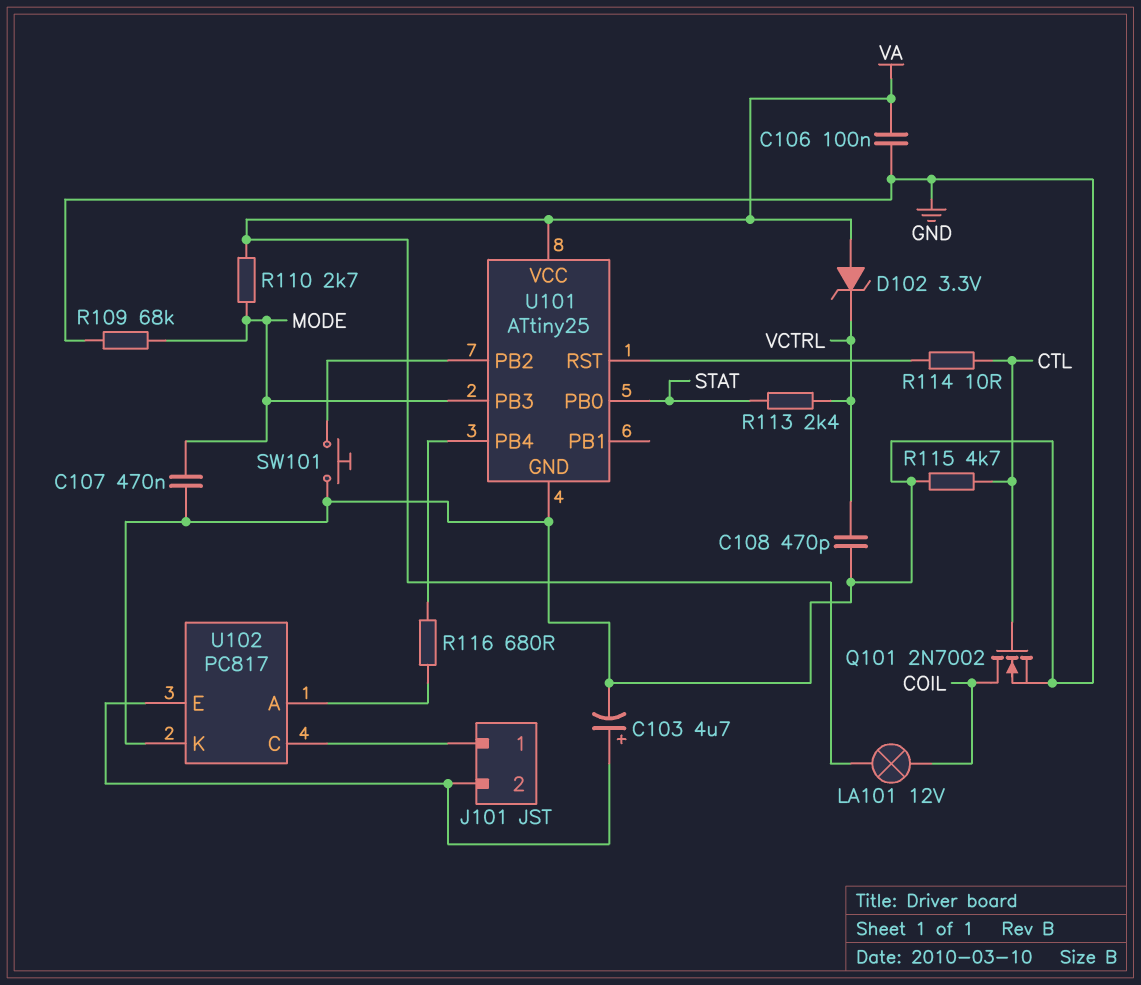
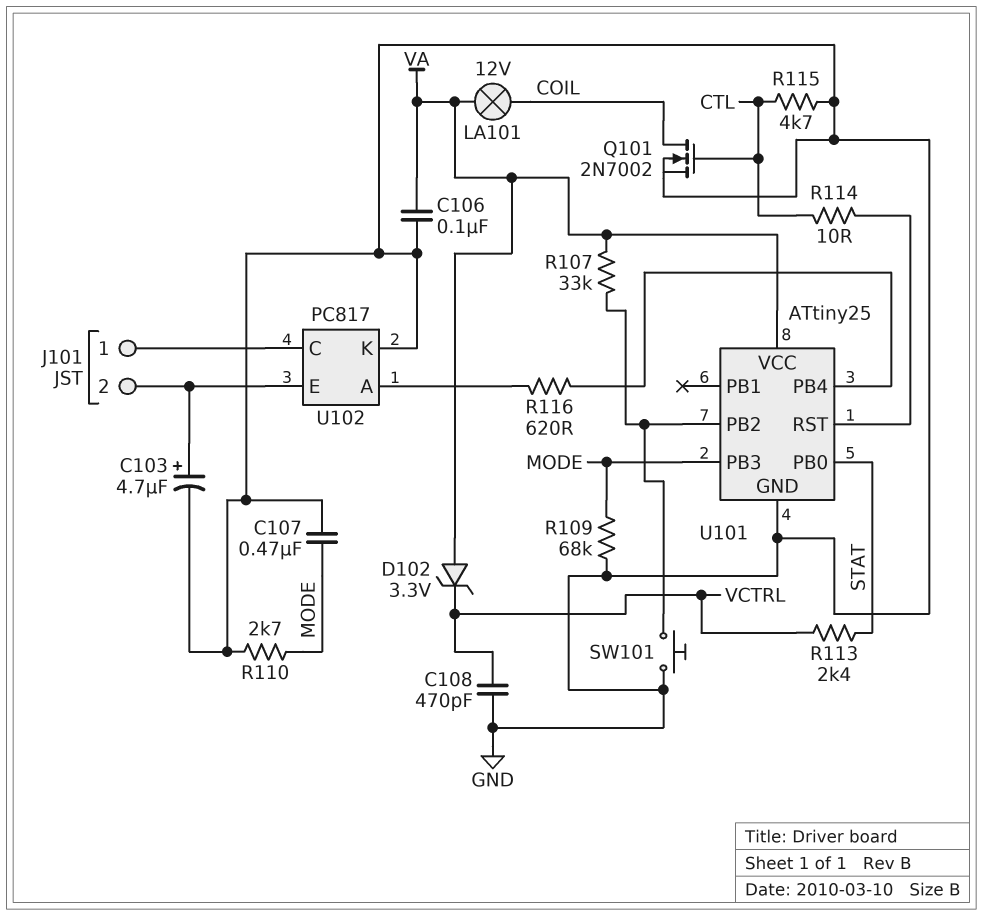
R107: none -> 33k (U101/PB2, VA)
R110: 2.7k (MODE, VA) -> 2.7k (GND, MODE)
R116: 680 (U101/PB4, U102/A) -> 620 (U101/PB4, U102/A)

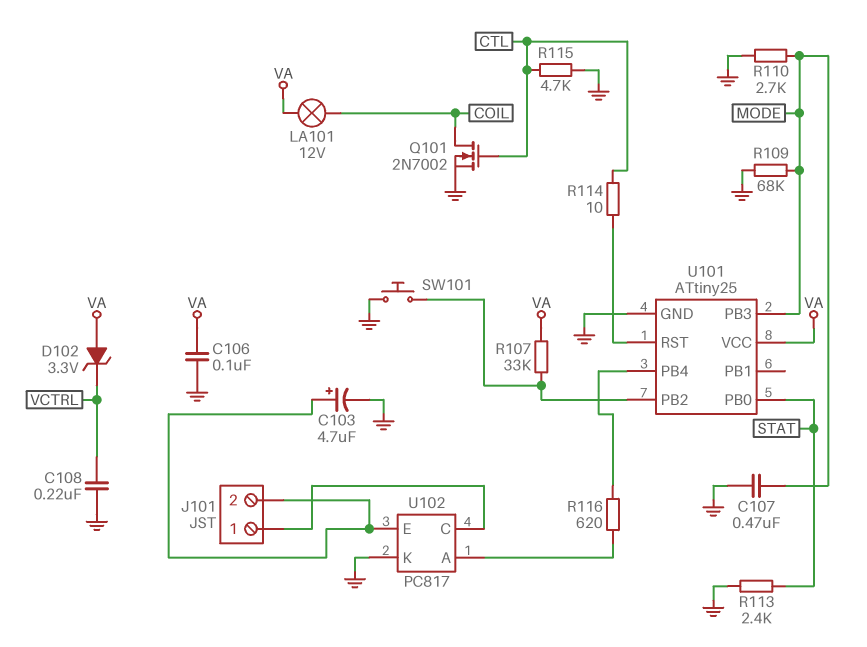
C108: 470pF (GND, VCTRL) -> 220nF (GND, VCTRL)
R113: 2.4k (STAT, VCTRL) -> 2.4k (GND, STAT)

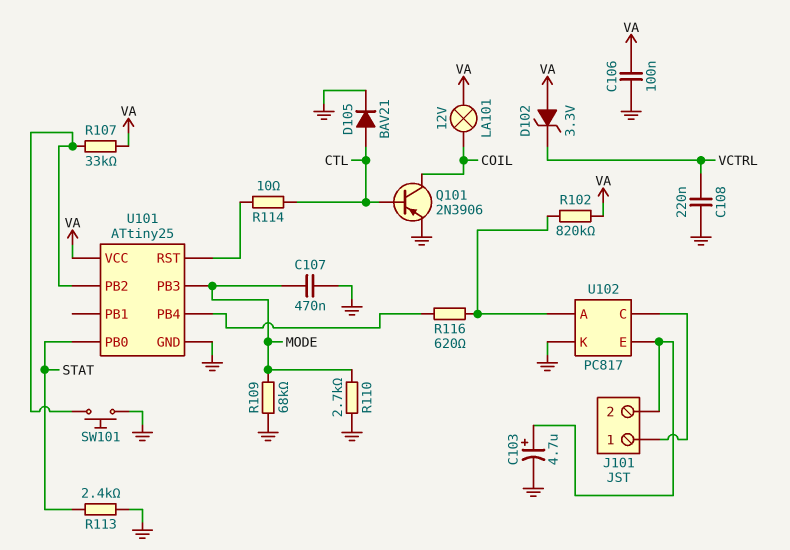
D105: none -> diode BAV21 (A CTL, K GND)
Q101: NMOS 2N7002 (G CTL, D COIL, S GND) -> PNP 2N3906 (B CTL, C COIL, E GND)
R102: none -> 820k (U102/A, VA)
R115: 4.7k (CTL, GND) -> none

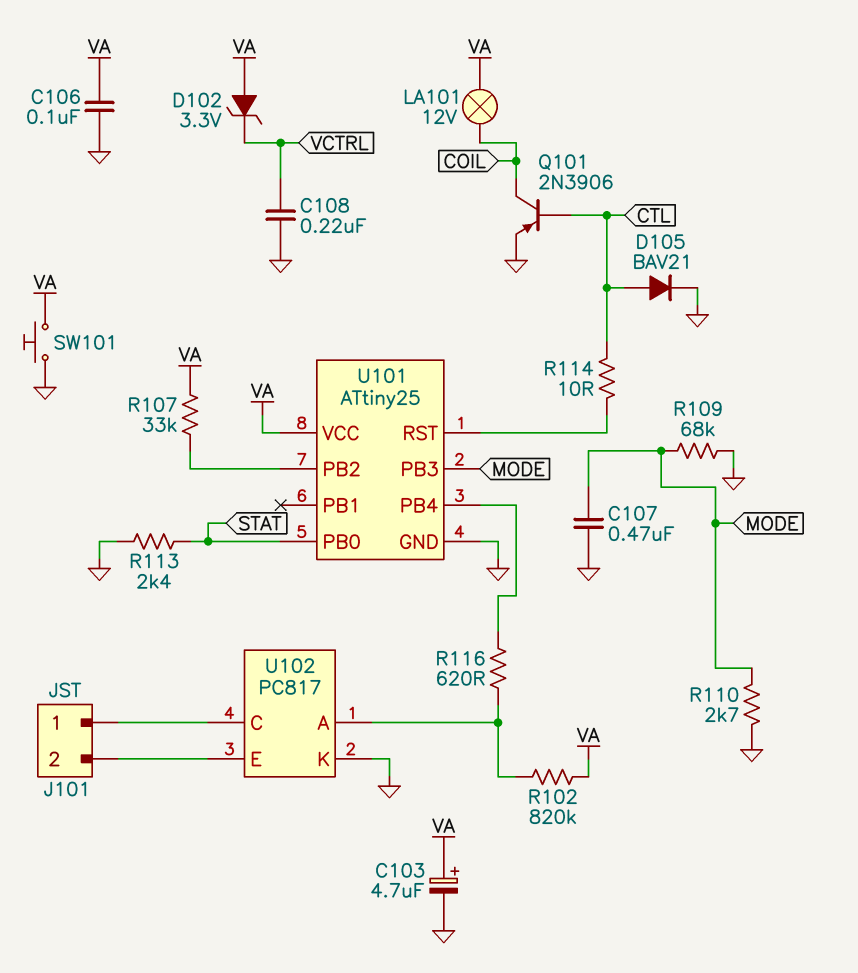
C103: 4.7uF (plus J101/2, minus GND) -> 4.7uF (plus VA, minus GND)
SW101: button (GND, U101/PB2) -> button (GND, VA)

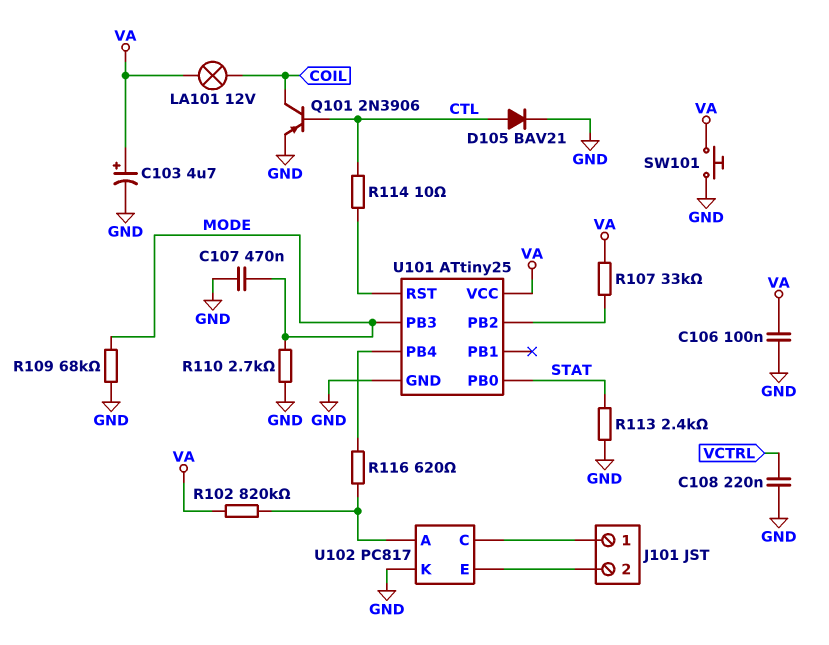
D102: zener 3.3V (A VA, K VCTRL) -> none

